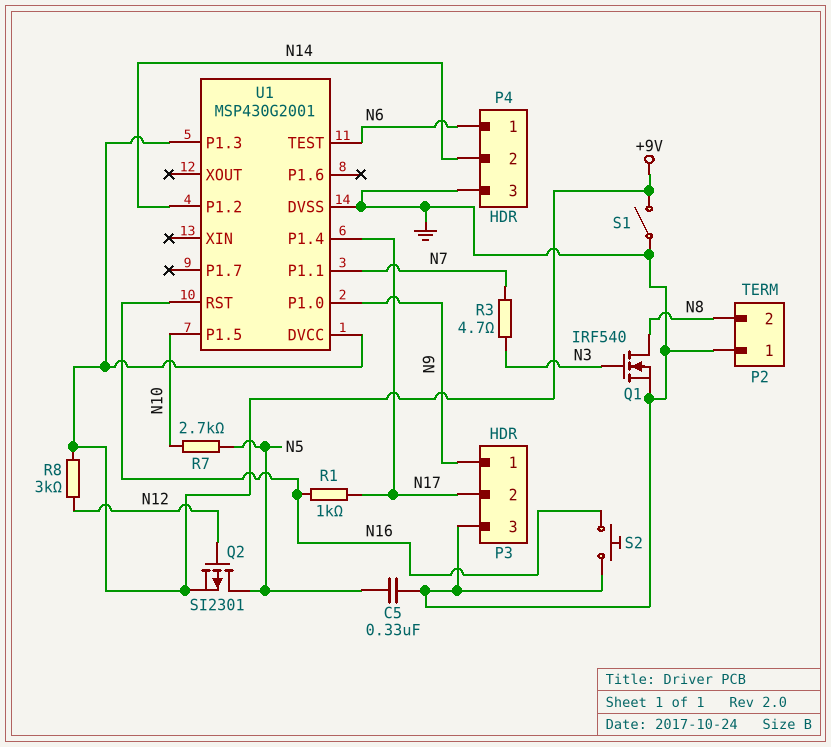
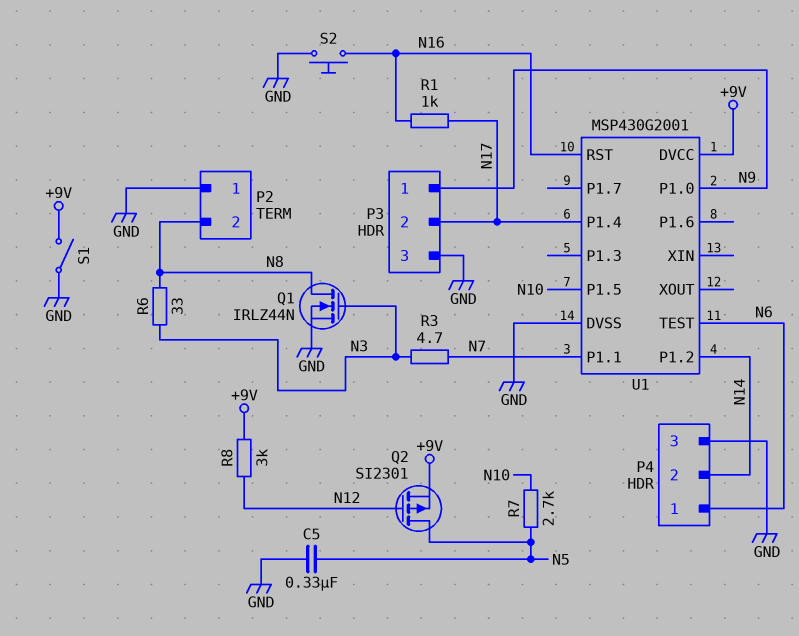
Q1: NMOS IRF540 (G N3, D N8, S GND) -> NMOS IRLZ44N (G N3, D N8, S GND)
R6: none -> 33 (N3, N8)
U1 pin P1.3: +9V -> none

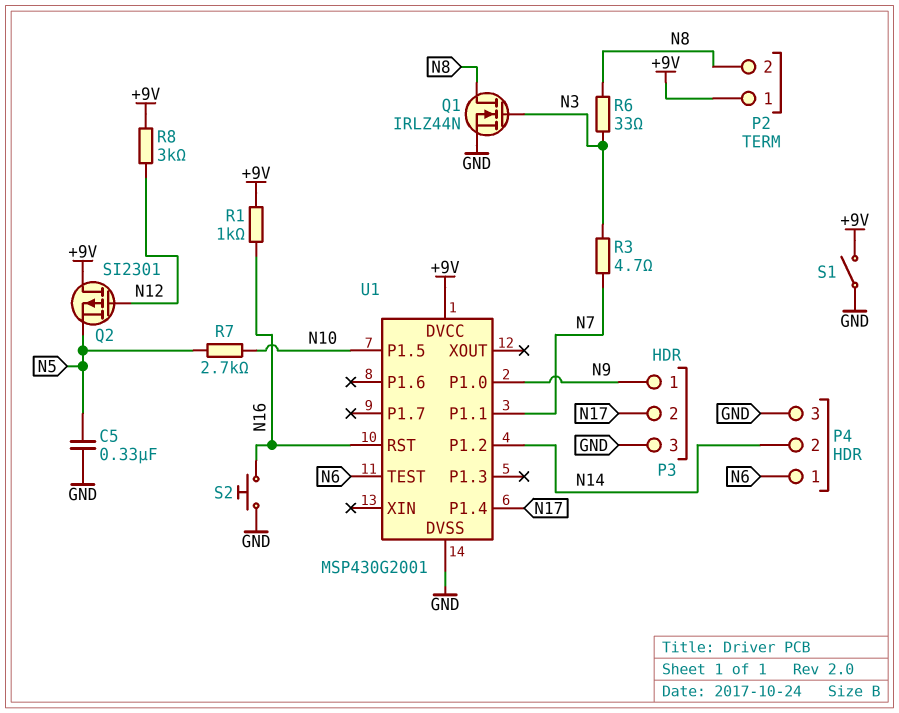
P2 pin 1: GND -> +9V
Q2: PMOS SI2301 (G N12, D N5, S +9V) -> PMOS SI2301 (G N12, D +9V, S N5)
R1: 1k (N16, N17) -> 1k (+9V, N16)

